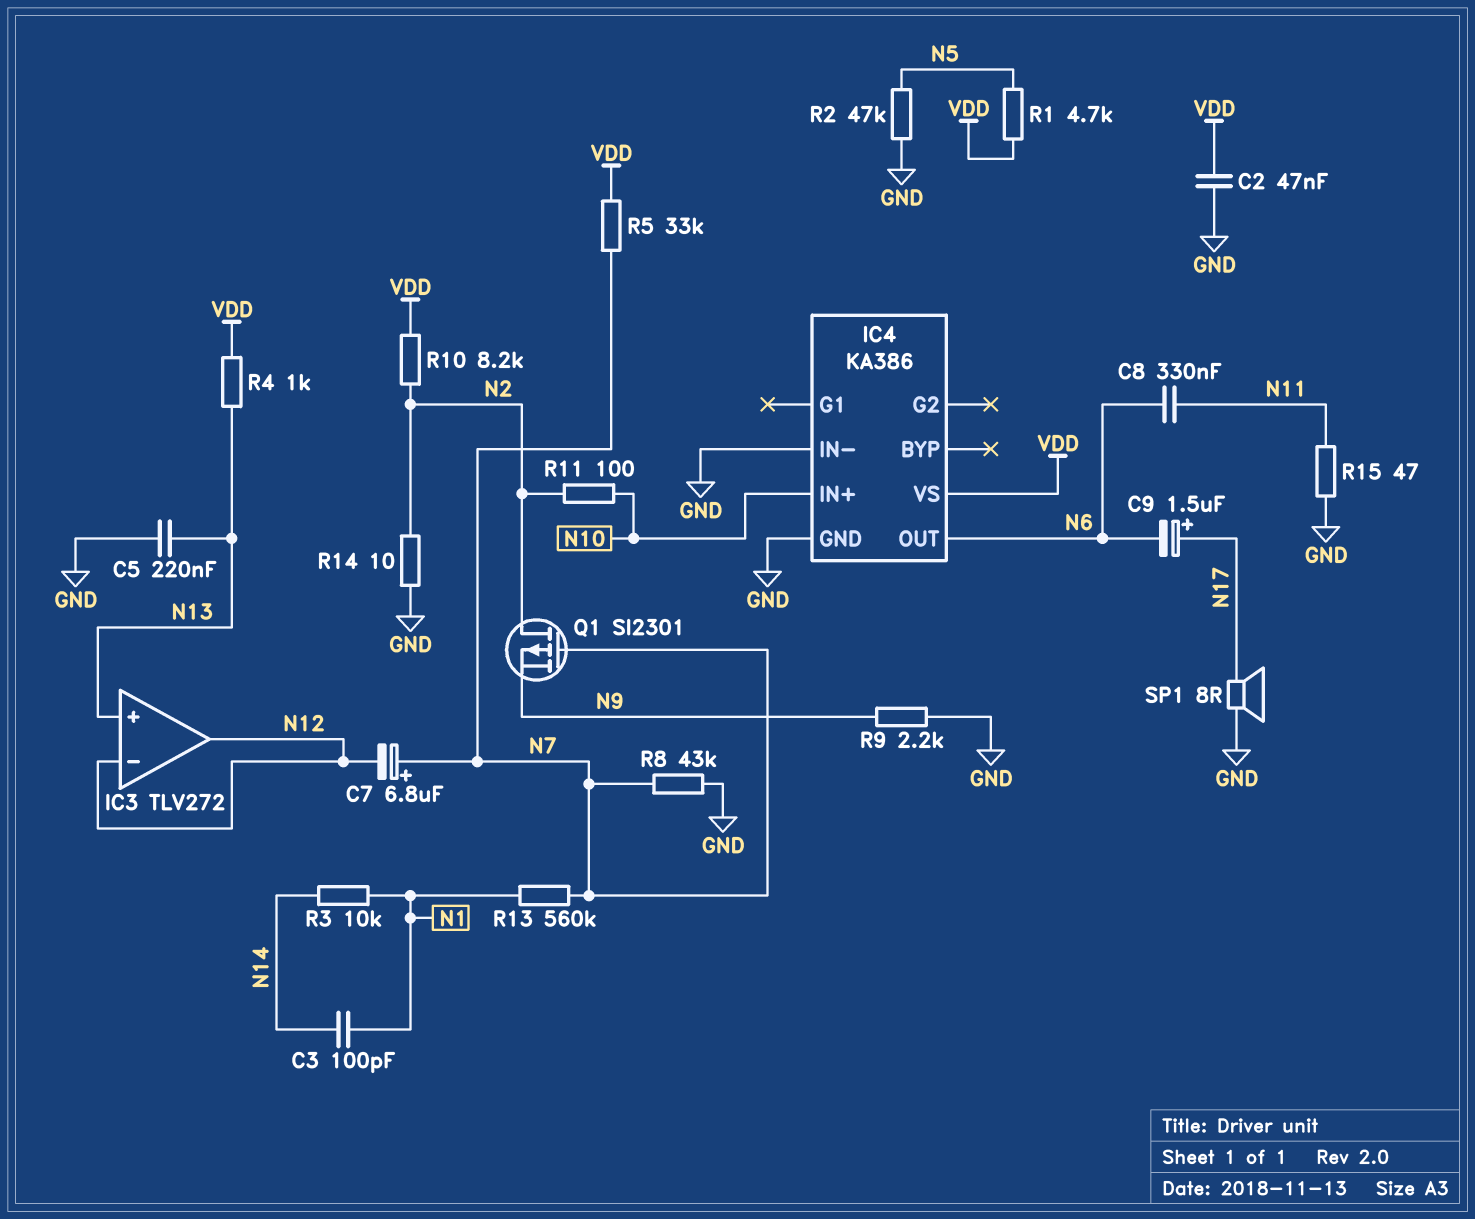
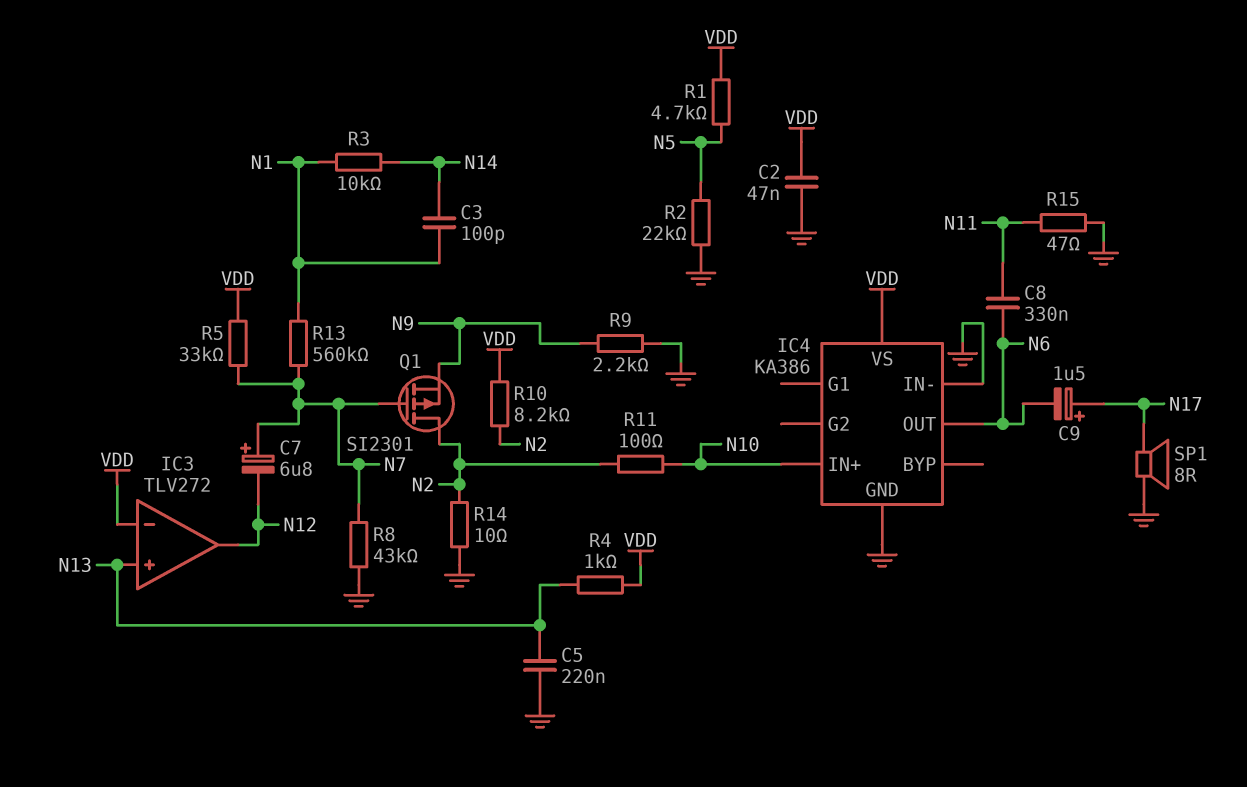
IC3 pin in-: N12 -> VDD
R2: 47k (GND, N5) -> 22k (GND, N5)

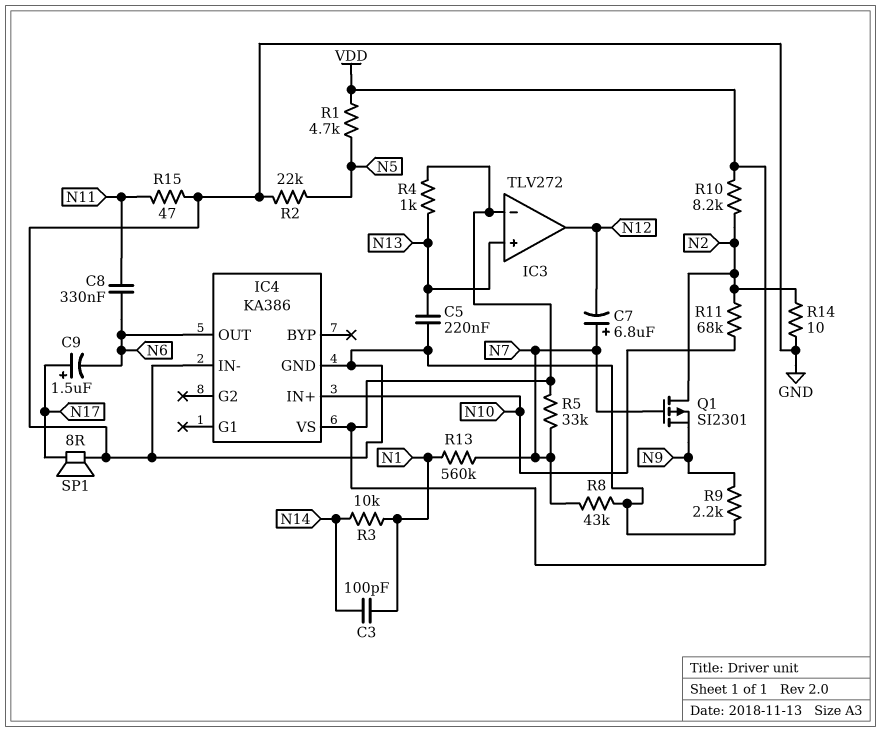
C2: 47nF (GND, VDD) -> none
R11: 100 (N2, N10) -> 68k (N2, N10)

